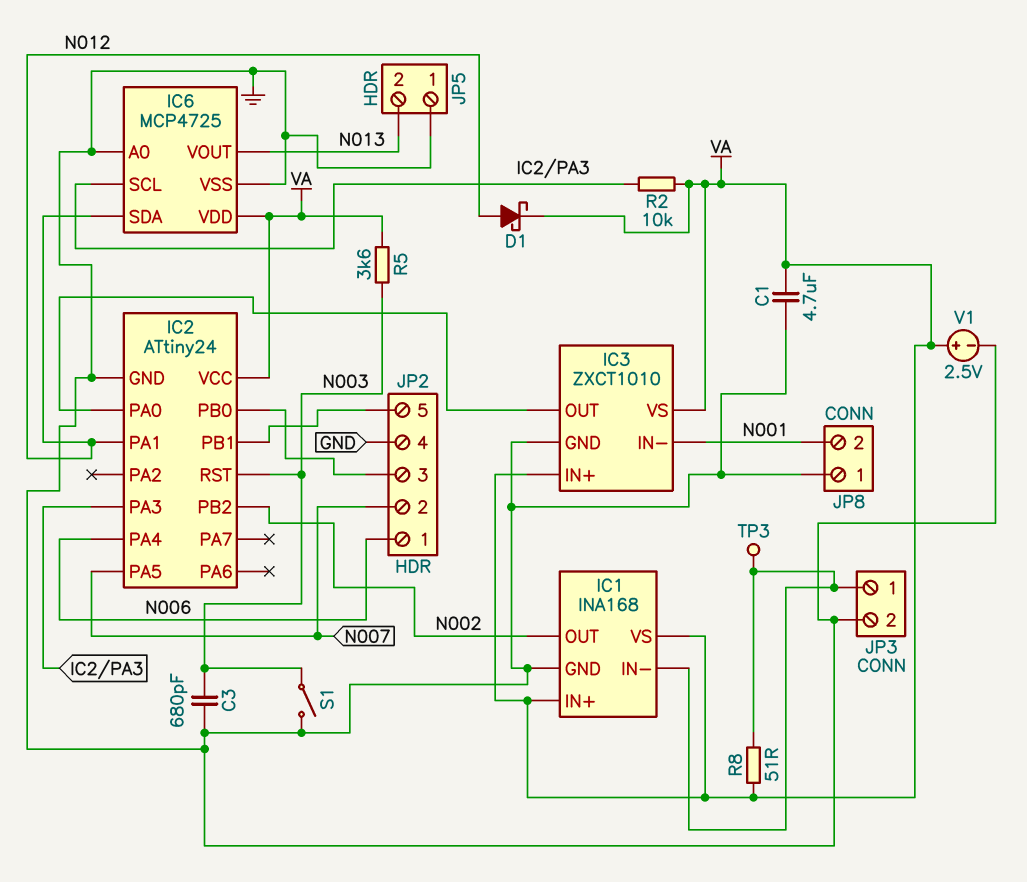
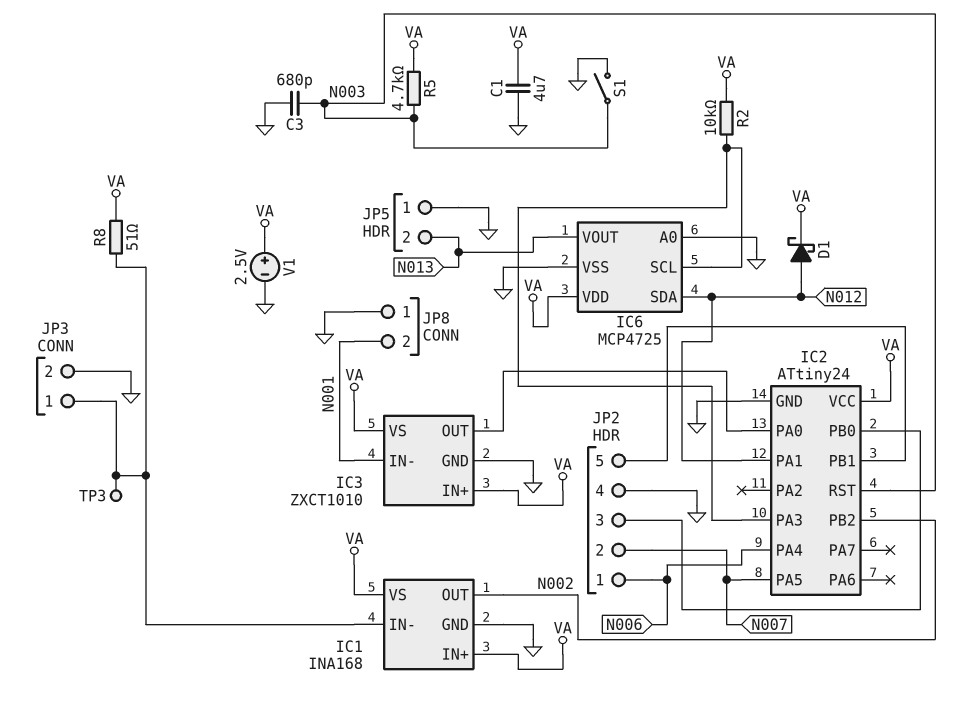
R5: 3.6k (N003, VA) -> 4.7k (N003, VA)

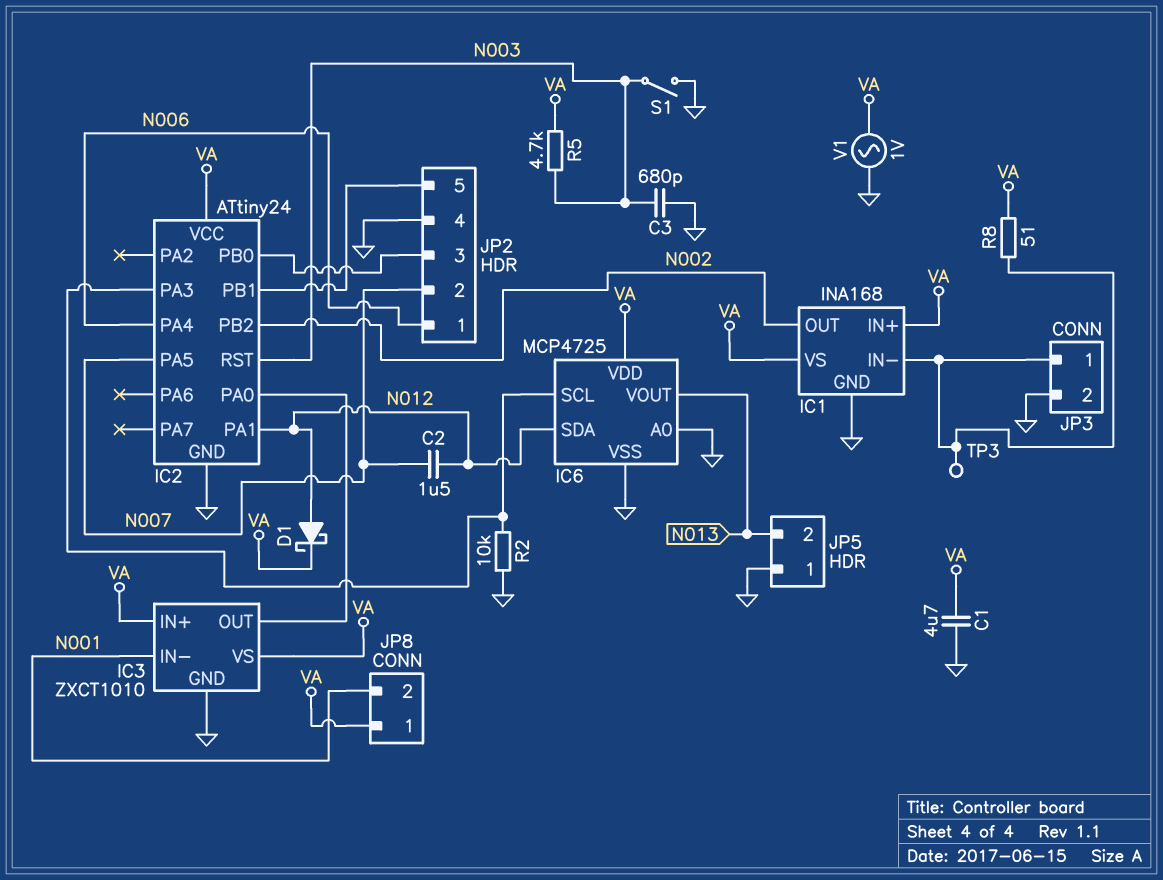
C2: none -> 1.5uF (N007, N012)
JP8 pin 1: GND -> VA
R2: 10k (IC2/PA3, VA) -> 10k (GND, IC2/PA3)
V1: 2.5V (plus VA, minus GND) -> AC 1V (GND, VA)

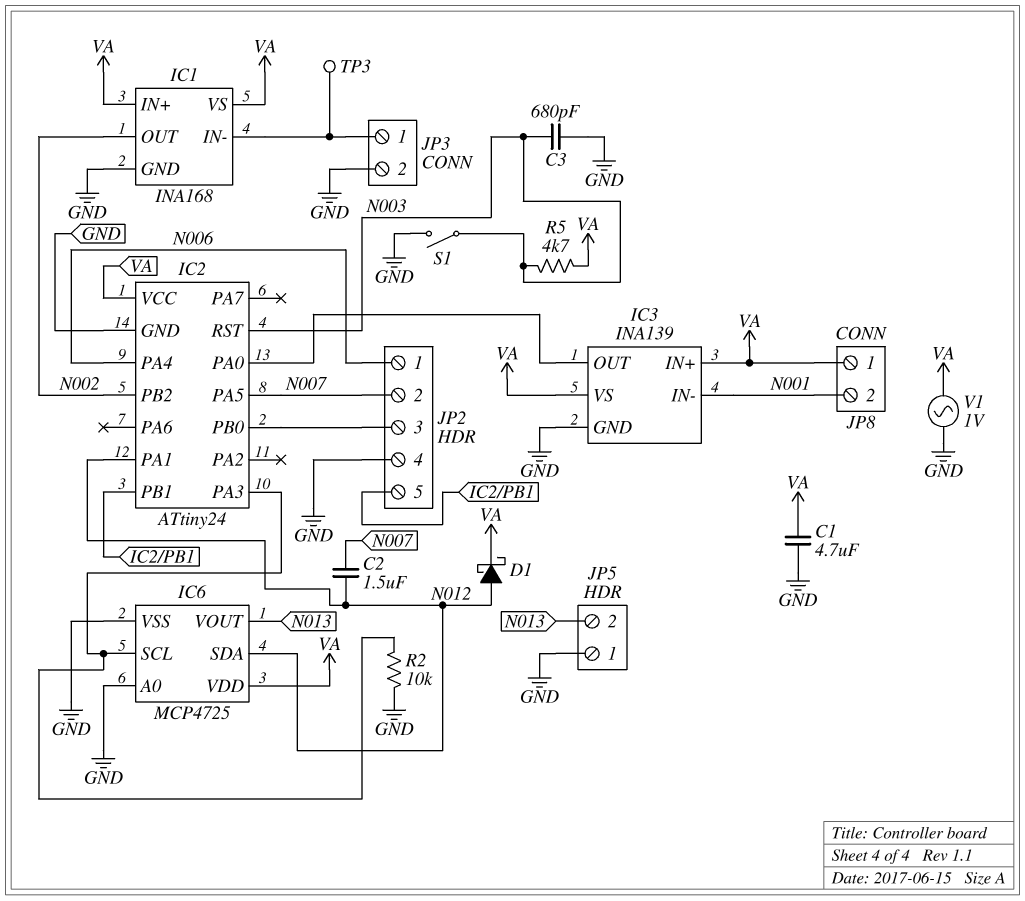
IC3: ZXCT1010 -> INA139
R8: 51 (IC1/IN-, VA) -> none

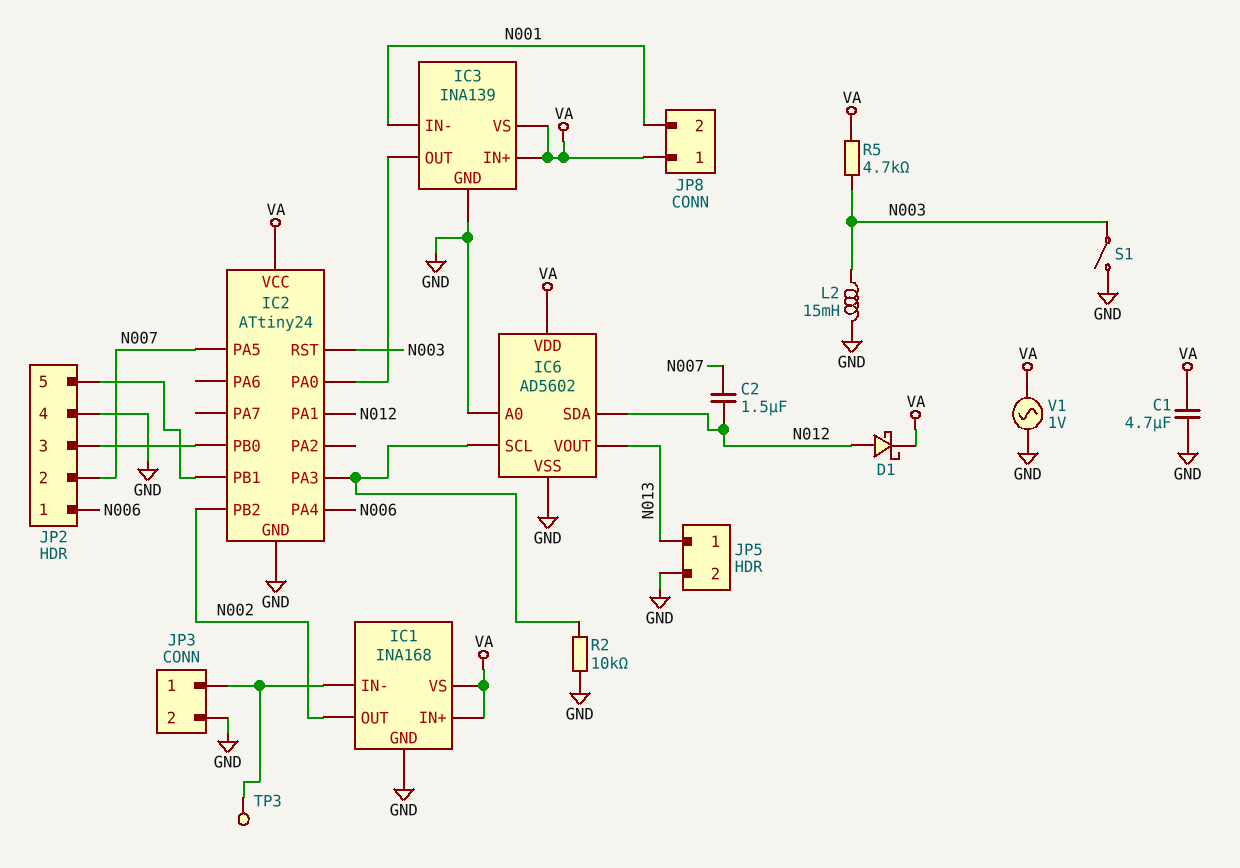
C3: 680pF (GND, N003) -> none
IC6: MCP4725 -> AD5602
JP5 pin 1: GND -> N013
JP5 pin 2: N013 -> GND
L2: none -> 15mH (GND, N003)

